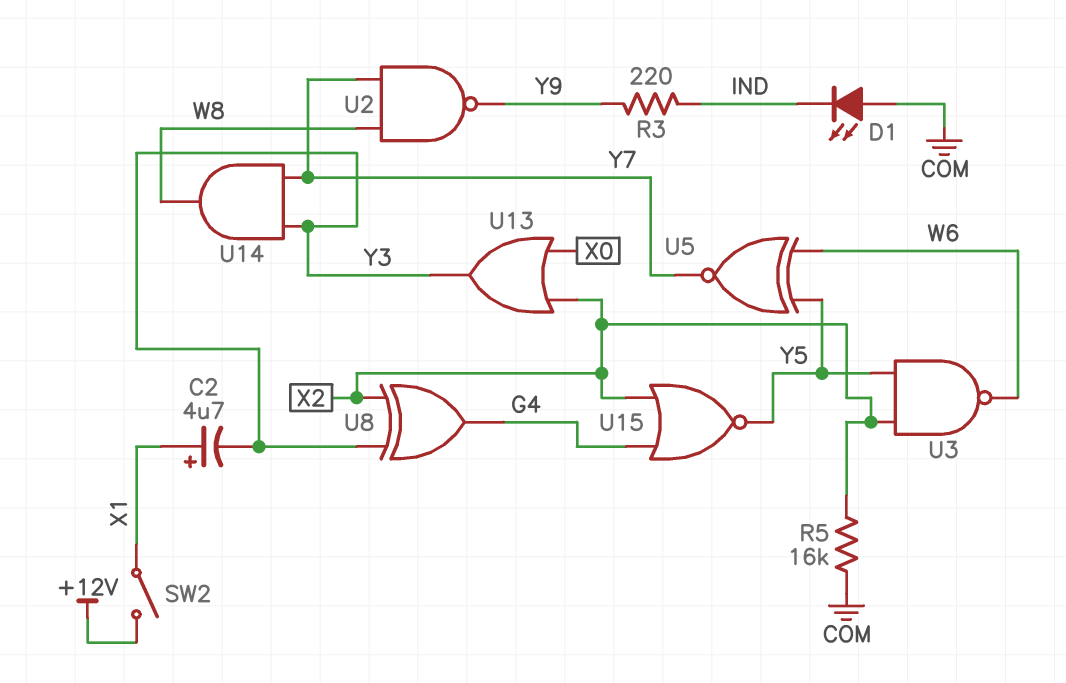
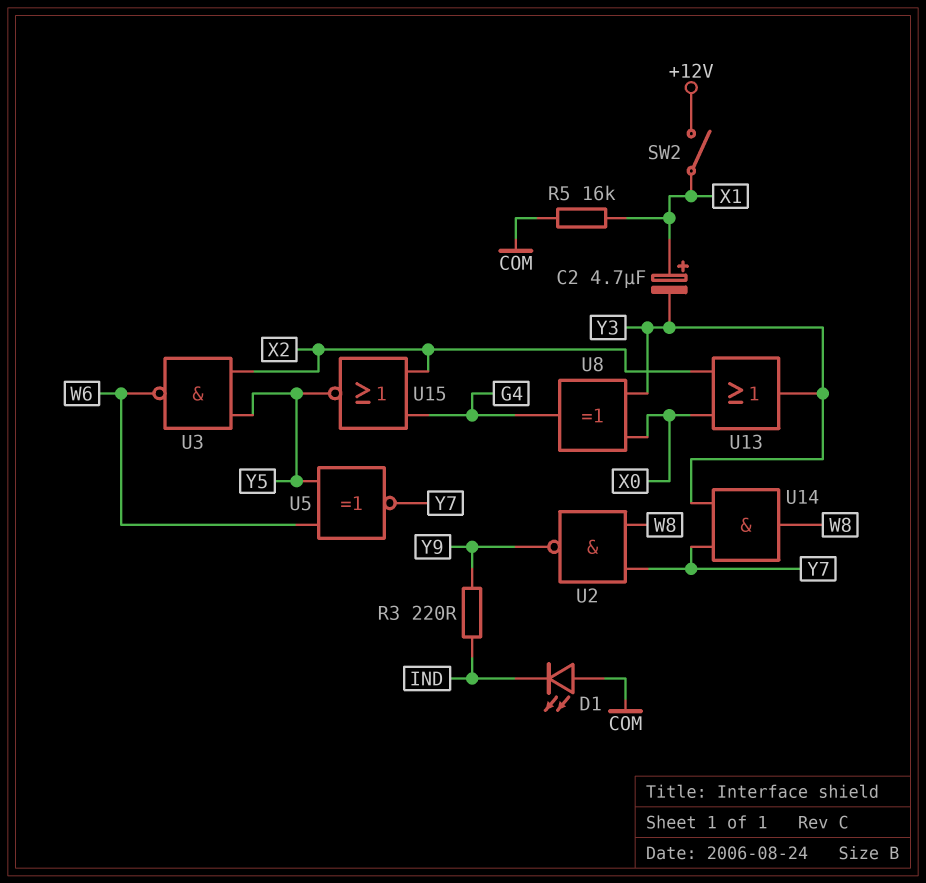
R5: 16k (COM, X2) -> 16k (COM, X1)
U8: XOR (in X2, in Y3, out G4) -> XOR (in X0, in Y3, out G4)

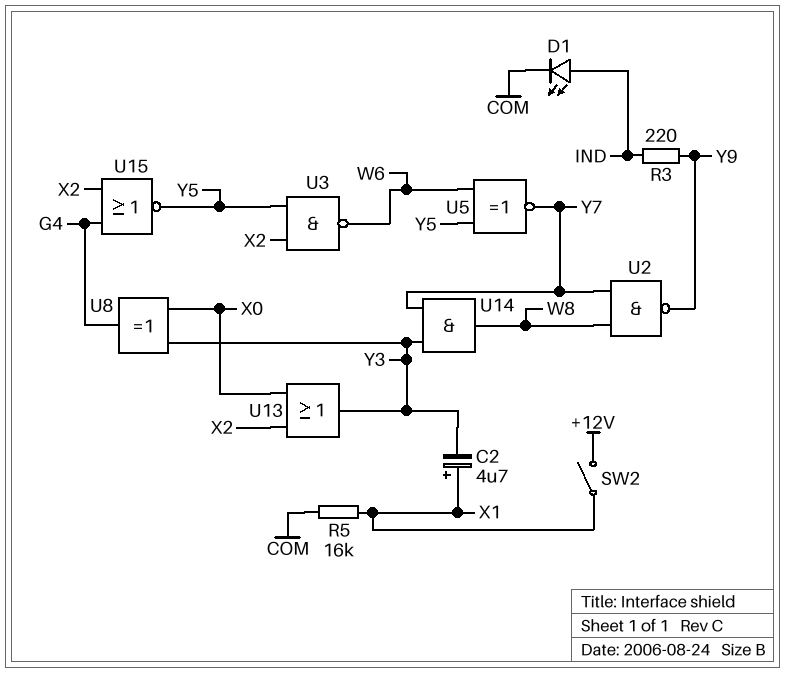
D1: LED (A COM, K IND) -> LED (A IND, K COM)

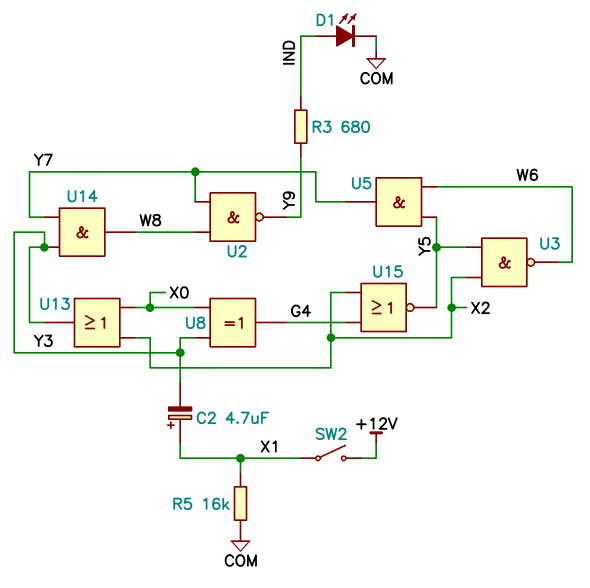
R3: 220 (IND, Y9) -> 680 (IND, Y9)
U5: XNOR (in W6, in Y5, out Y7) -> AND (in W6, in Y5, out Y7)

